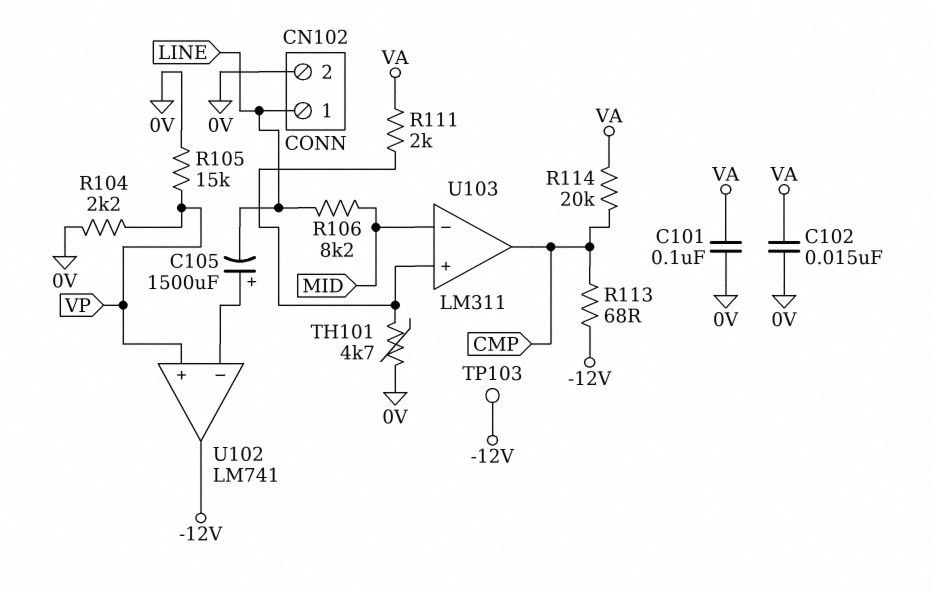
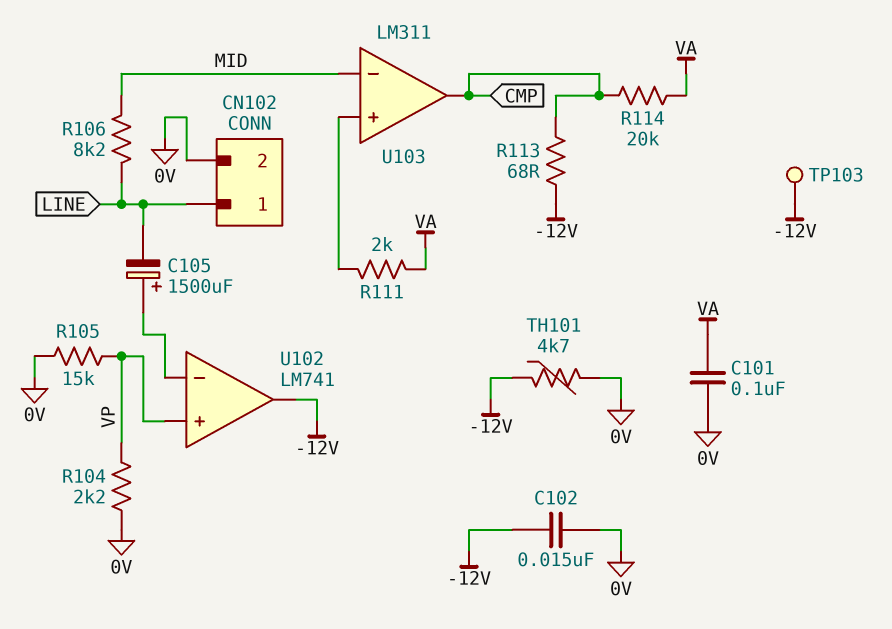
C102: 15nF (0V, VA) -> 15nF (-12V, 0V)
TH101: 4.7k (0V, U103/in+) -> 4.7k (-12V, 0V)

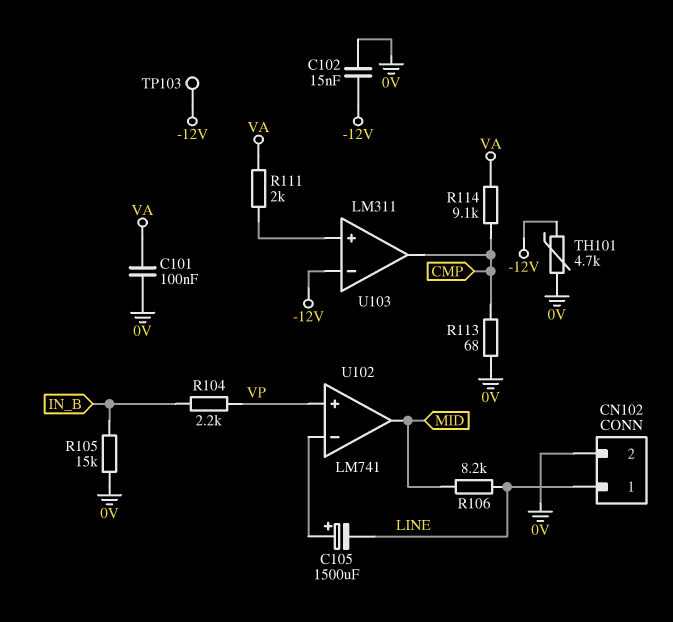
R104: 2.2k (0V, VP) -> 2.2k (IN_B, VP)
R105: 15k (0V, VP) -> 15k (0V, IN_B)
R113: 68 (-12V, CMP) -> 68 (0V, CMP)
R114: 20k (CMP, VA) -> 9.1k (CMP, VA)
U102 pin out: -12V -> MID
U103 pin in-: MID -> -12V

